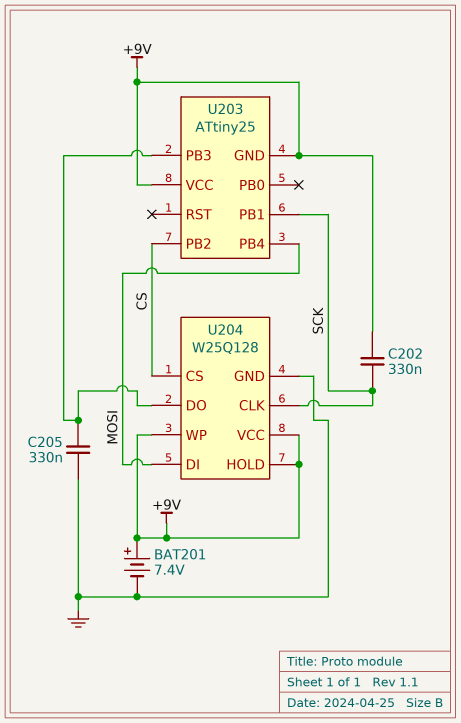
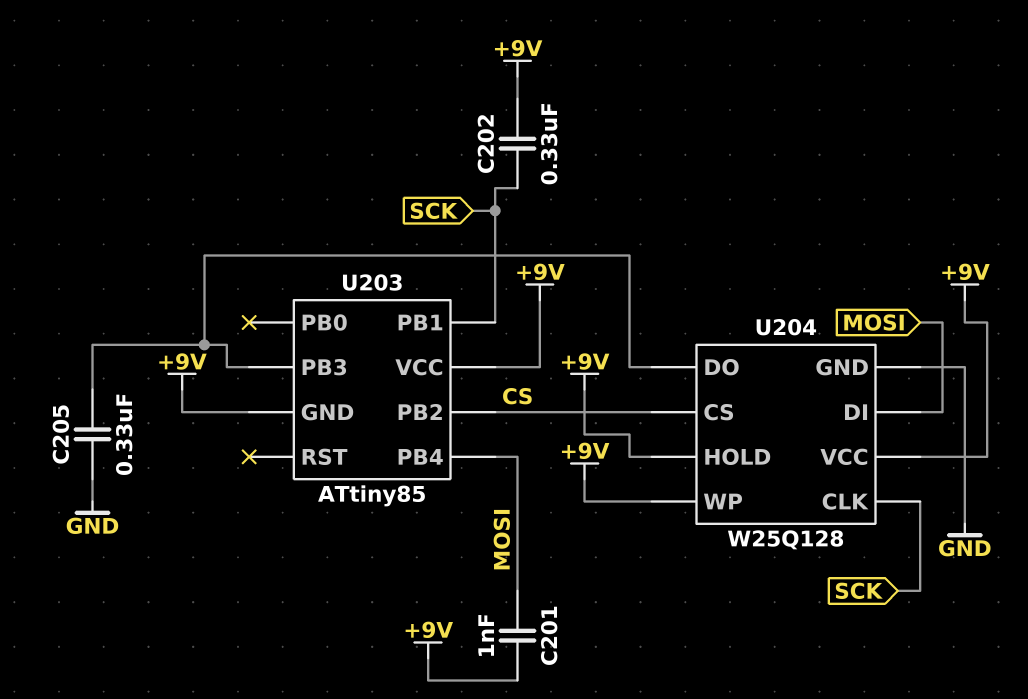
BAT201: 7.4V (plus +9V, minus GND) -> none
C201: none -> 1nF (+9V, MOSI)
U203: ATtiny25 -> ATtiny85

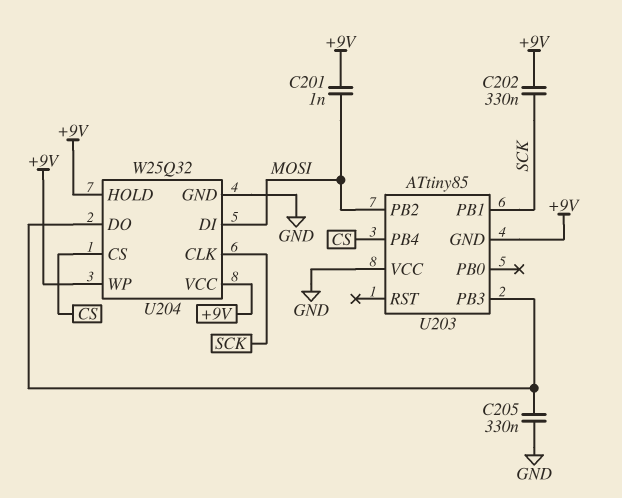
U203 pin PB2: CS -> MOSI
U203 pin PB4: MOSI -> CS
U203 pin VCC: +9V -> GND
U204: W25Q128 -> W25Q32

